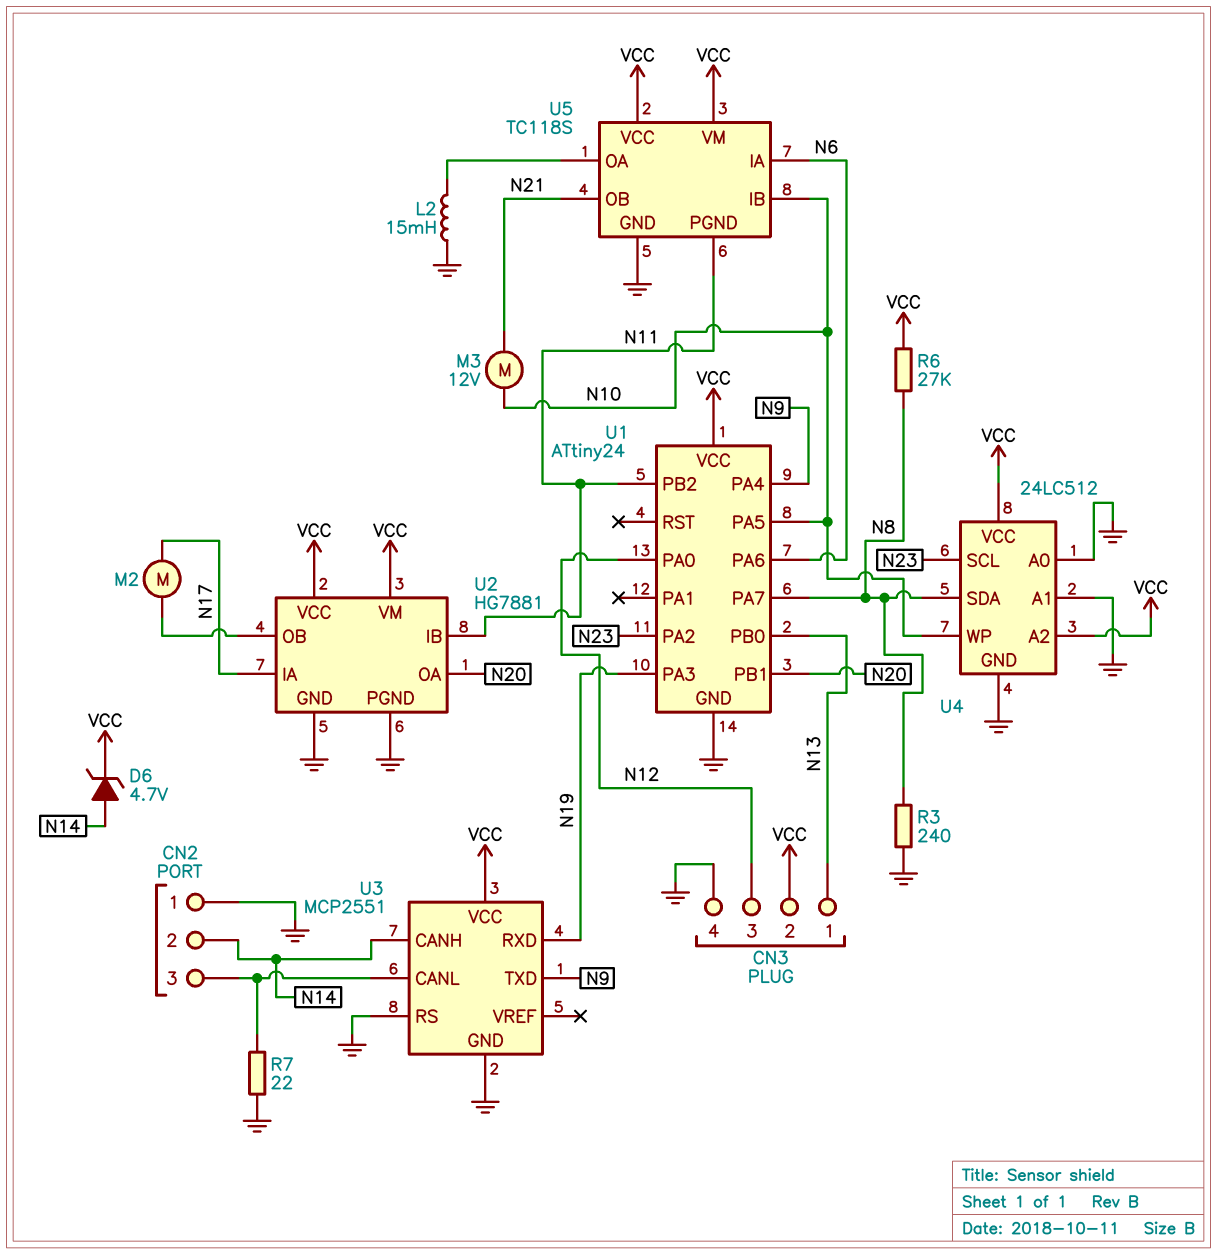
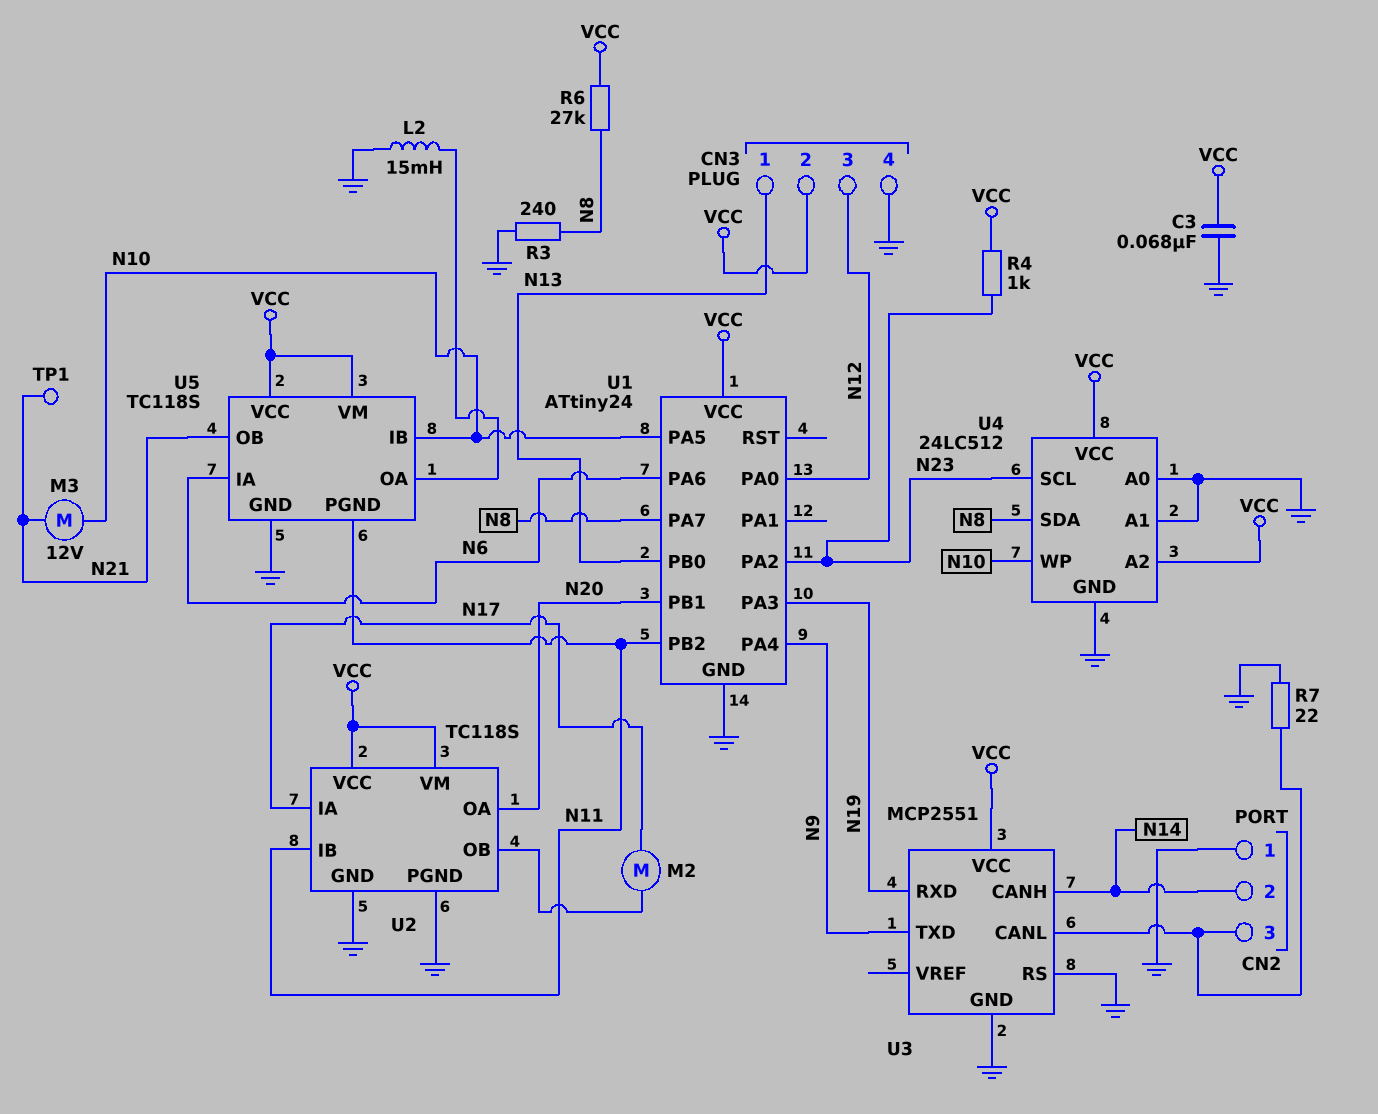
C3: none -> 68nF (GND, VCC)
D6: zener 4.7V (A N14, K VCC) -> none
R4: none -> 1k (N23, VCC)
TP1: none -> test point (N21)
U2: HG7881 -> TC118S

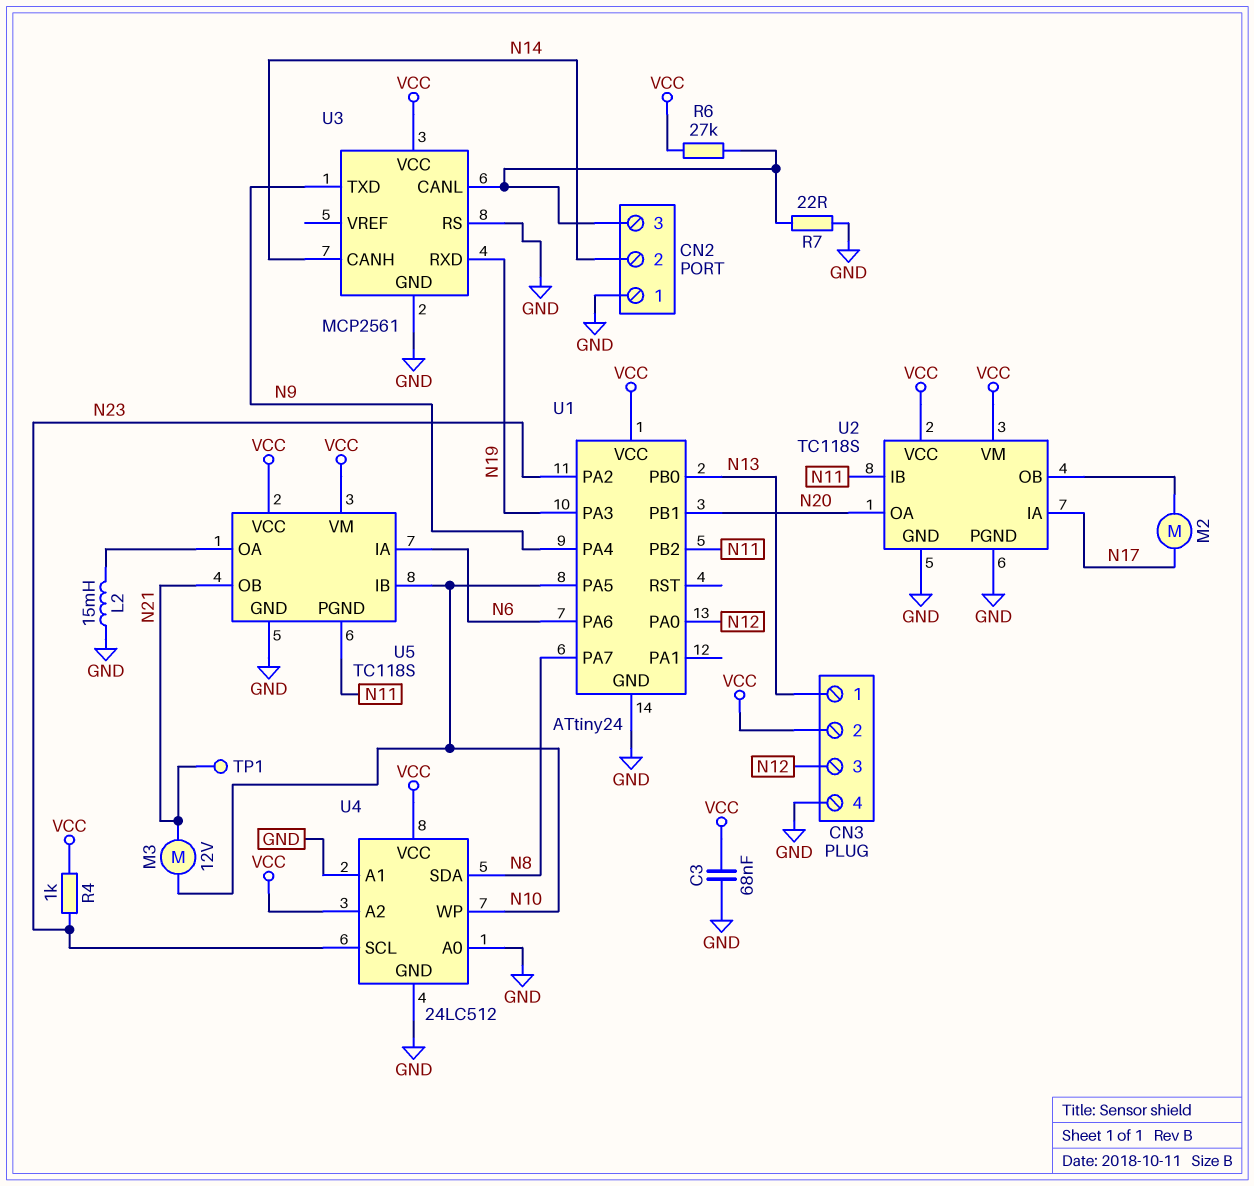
R3: 240 (GND, N8) -> none
R6: 27k (N8, VCC) -> 27k (CN2/3, VCC)
U3: MCP2551 -> MCP2561

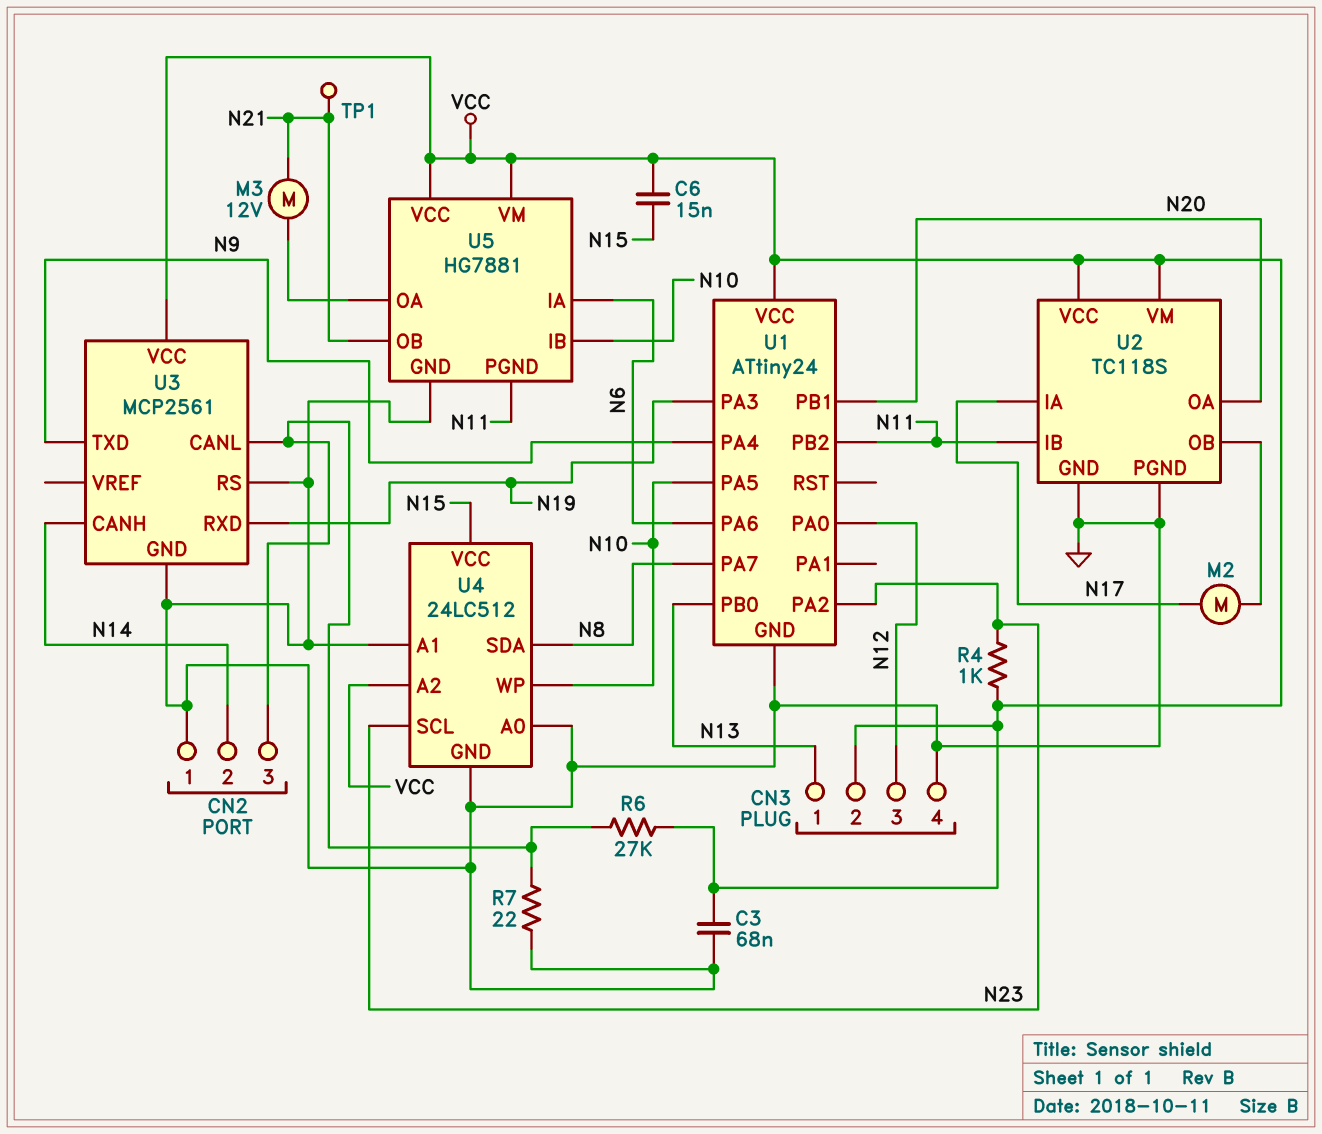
C6: none -> 15nF (N15, VCC)
L2: 15mH (GND, U5/OA) -> none
M3: motor 12V (N10, N21) -> motor 12V (N21, U5/OA)
U4 pin VCC: VCC -> N15
U5: TC118S -> HG7881

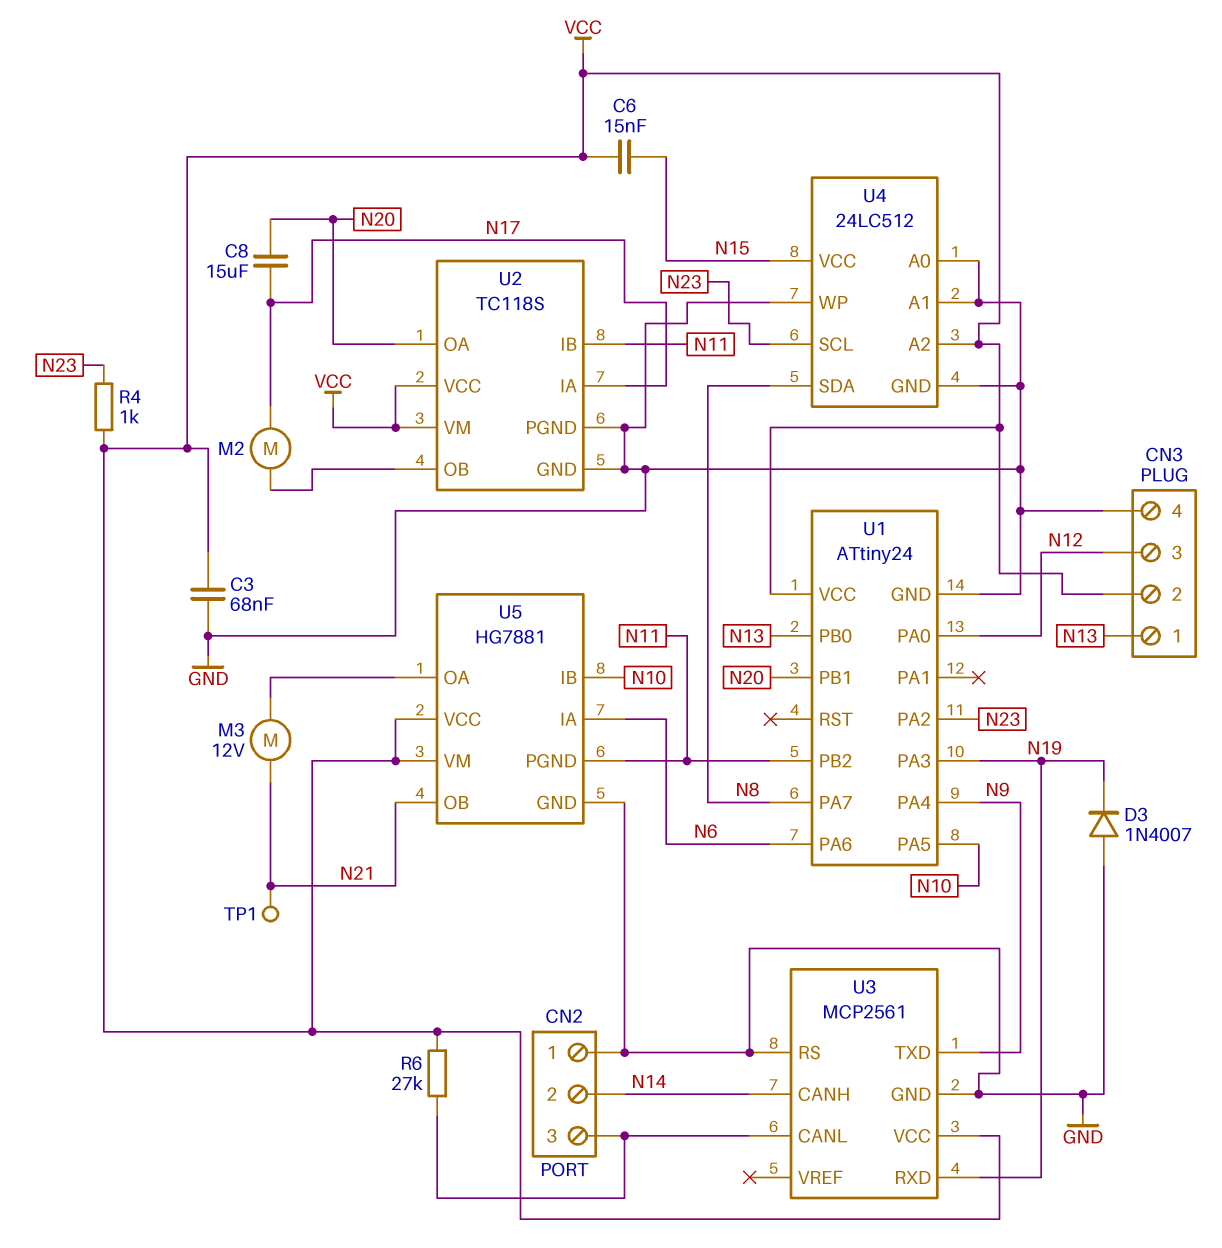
C8: none -> 15uF (N17, N20)
D3: none -> diode 1N4007 (A GND, K N19)
R7: 22 (CN2/3, GND) -> none
U4 pin WP: N10 -> GND

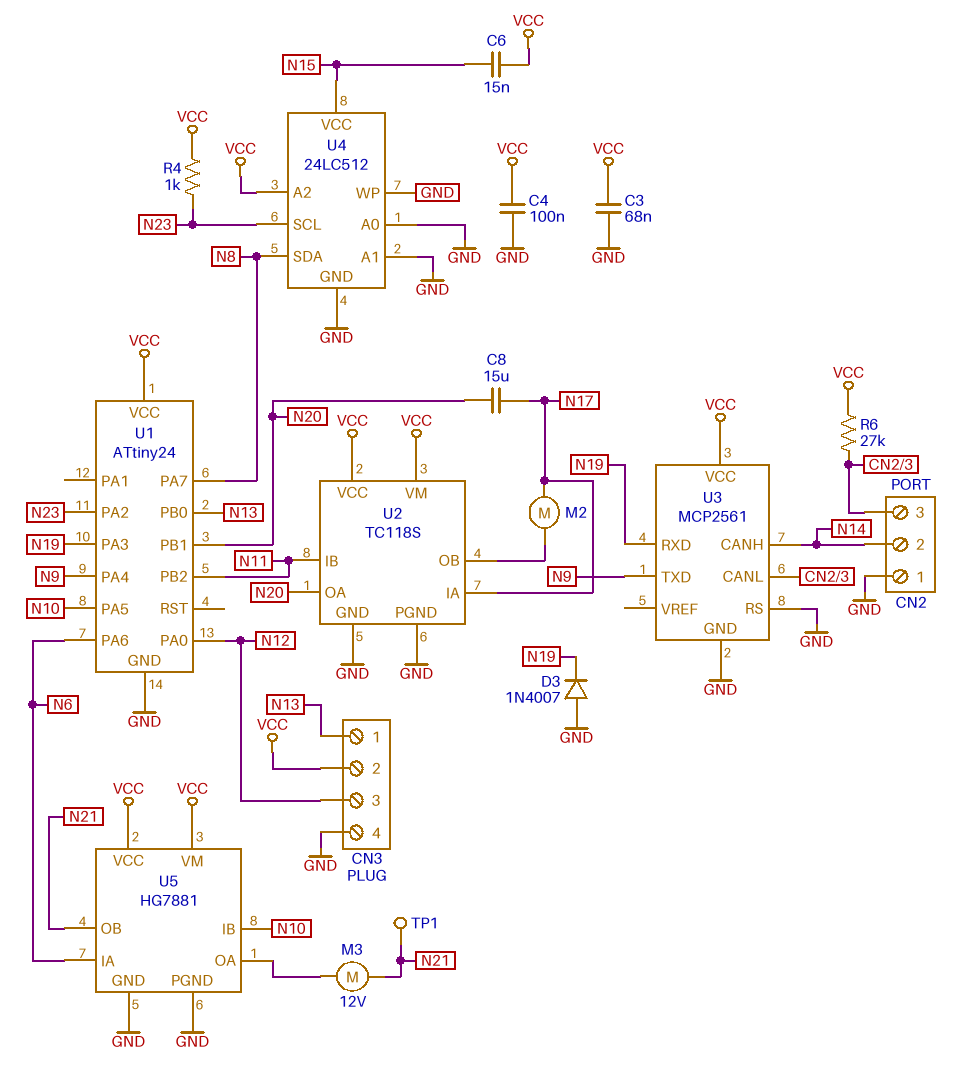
C4: none -> 100nF (GND, VCC)
U5 pin PGND: N11 -> GND

